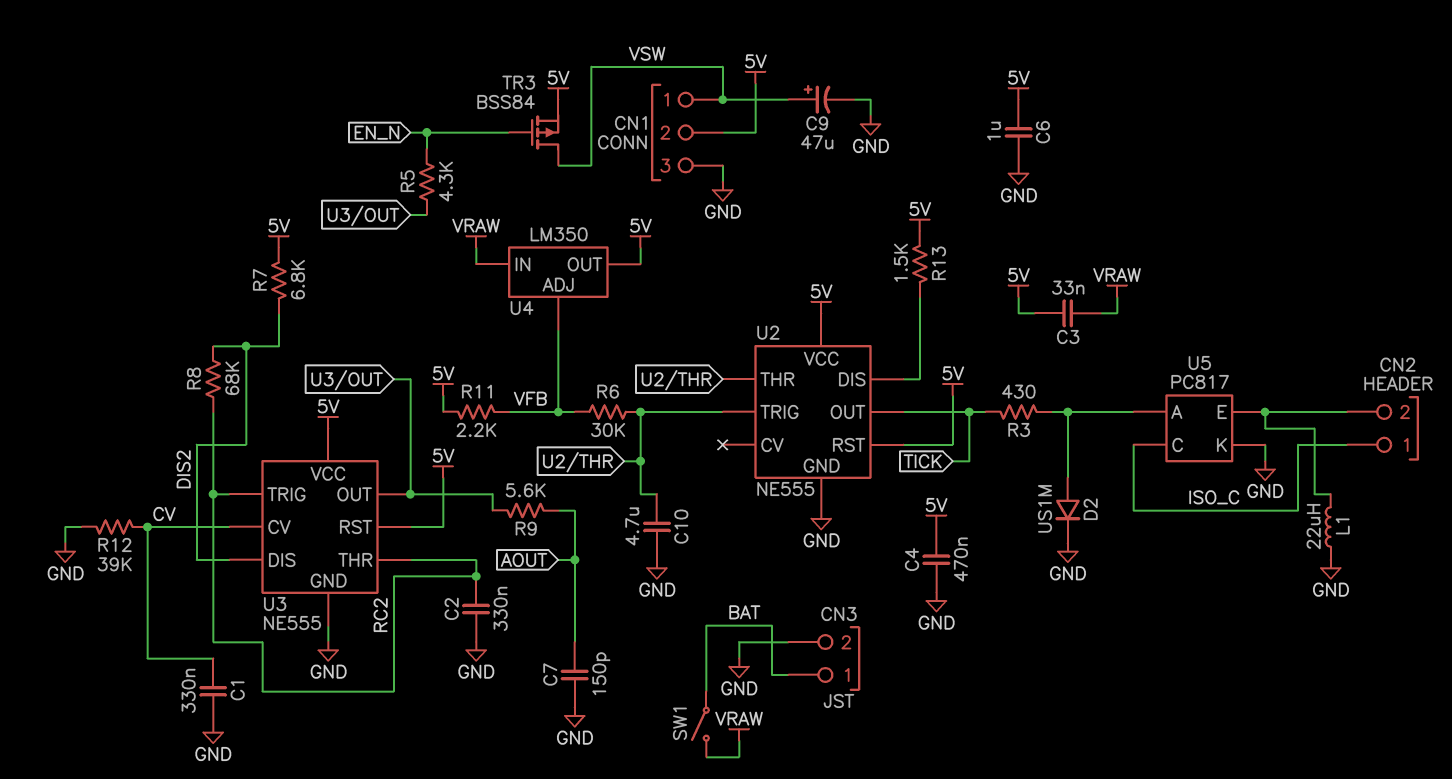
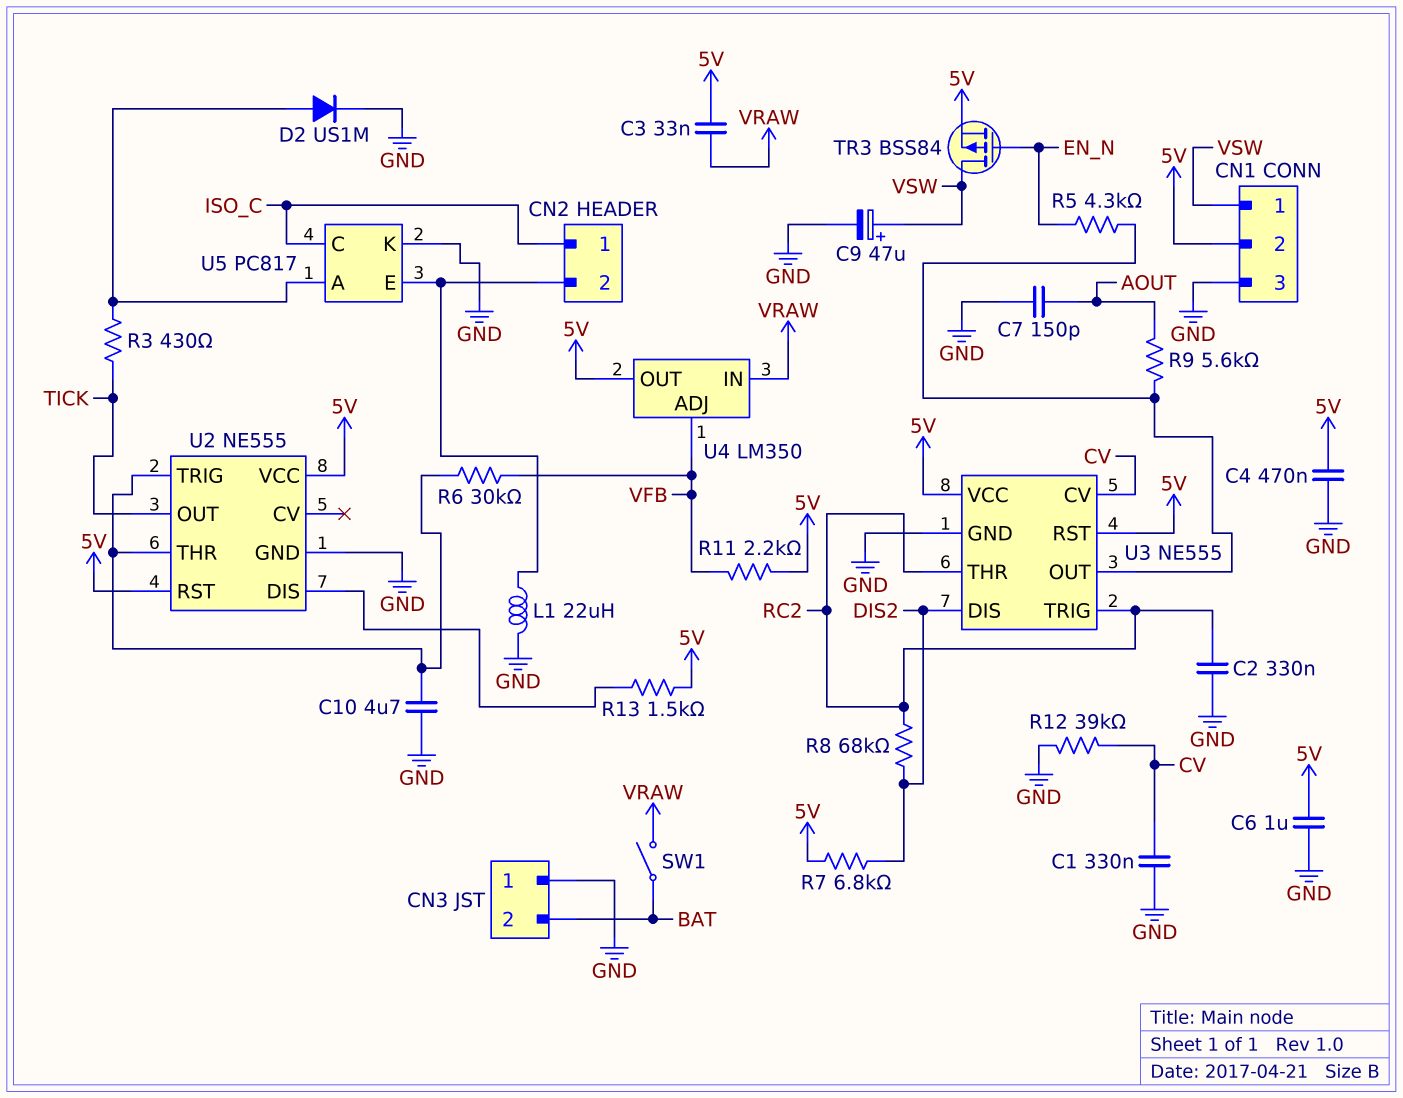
CN3 pin 1: BAT -> GND
CN3 pin 2: GND -> BAT

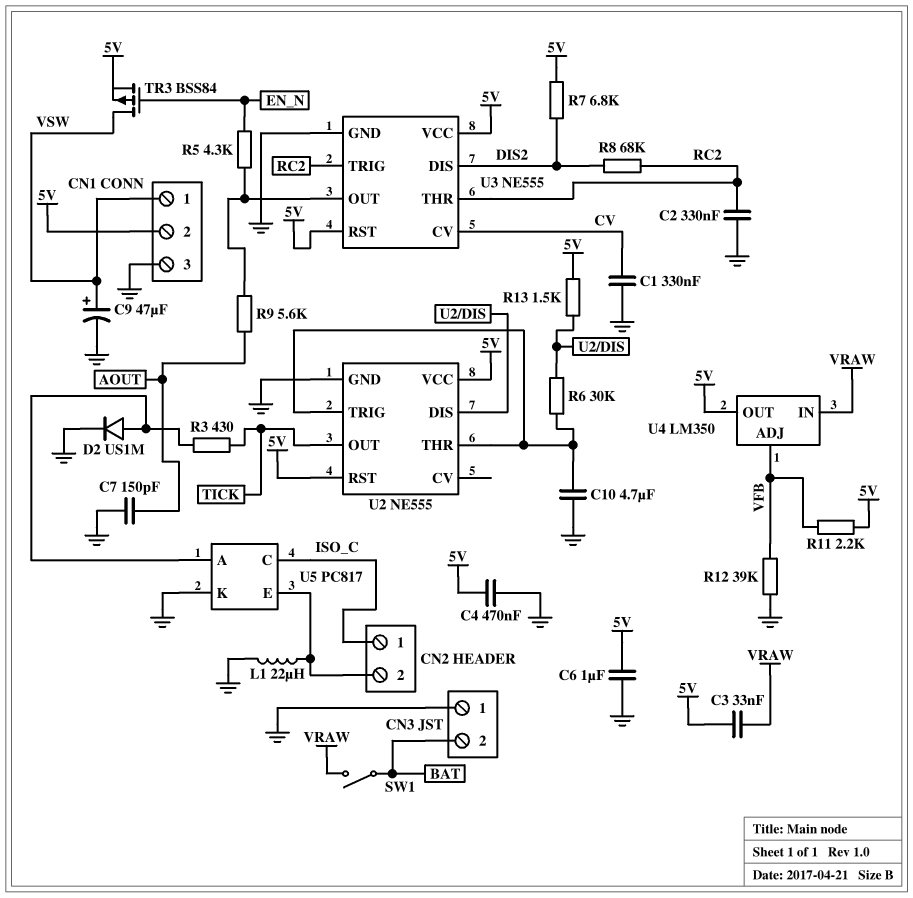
R6: 30k (U2/THR, VFB) -> 30k (U2/DIS, U2/THR)
R12: 39k (CV, GND) -> 39k (GND, VFB)

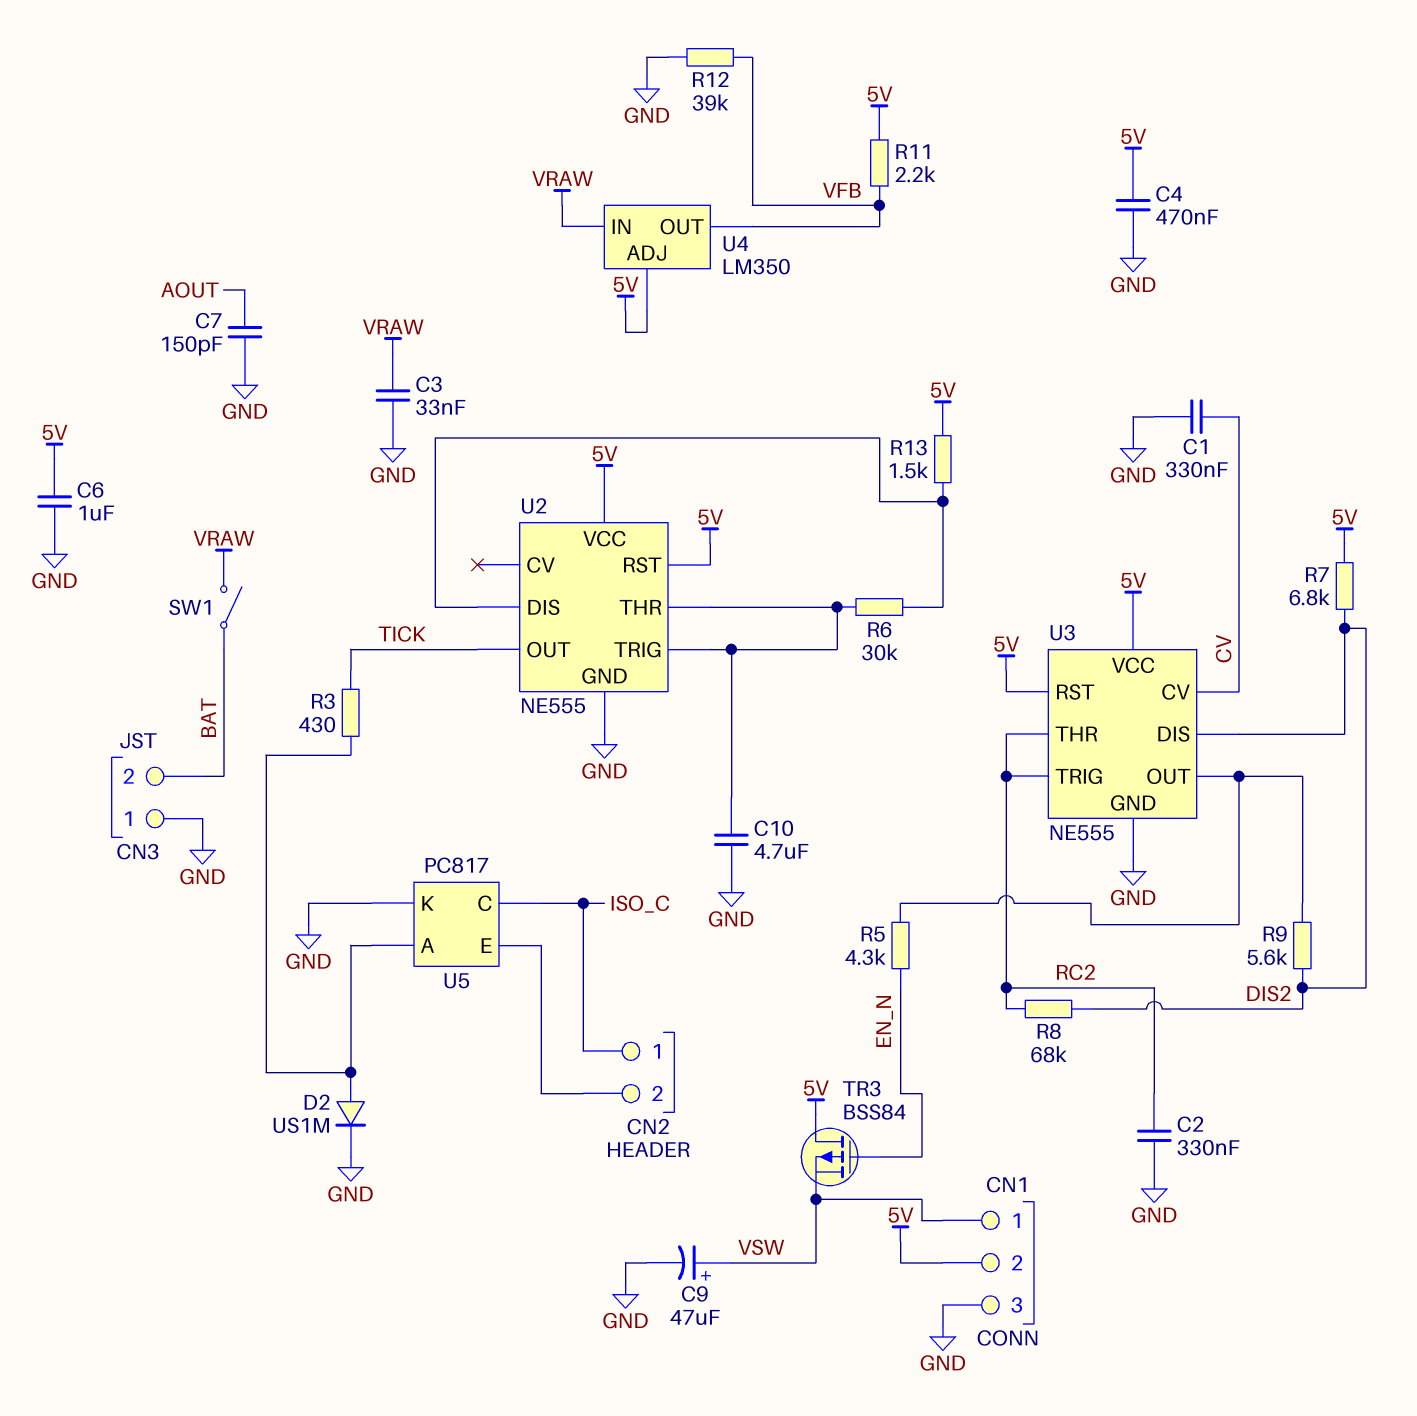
C3: 33nF (5V, VRAW) -> 33nF (GND, VRAW)
L1: 22uH (CN2/2, GND) -> none
R9: 5.6k (AOUT, U3/OUT) -> 5.6k (DIS2, U3/OUT)
TR3: PMOS BSS84 (G EN_N, D VSW, S 5V) -> PMOS BSS84 (G EN_N, D 5V, S VSW)
U4 pin ADJ: VFB -> 5V
U4 pin OUT: 5V -> VFB

